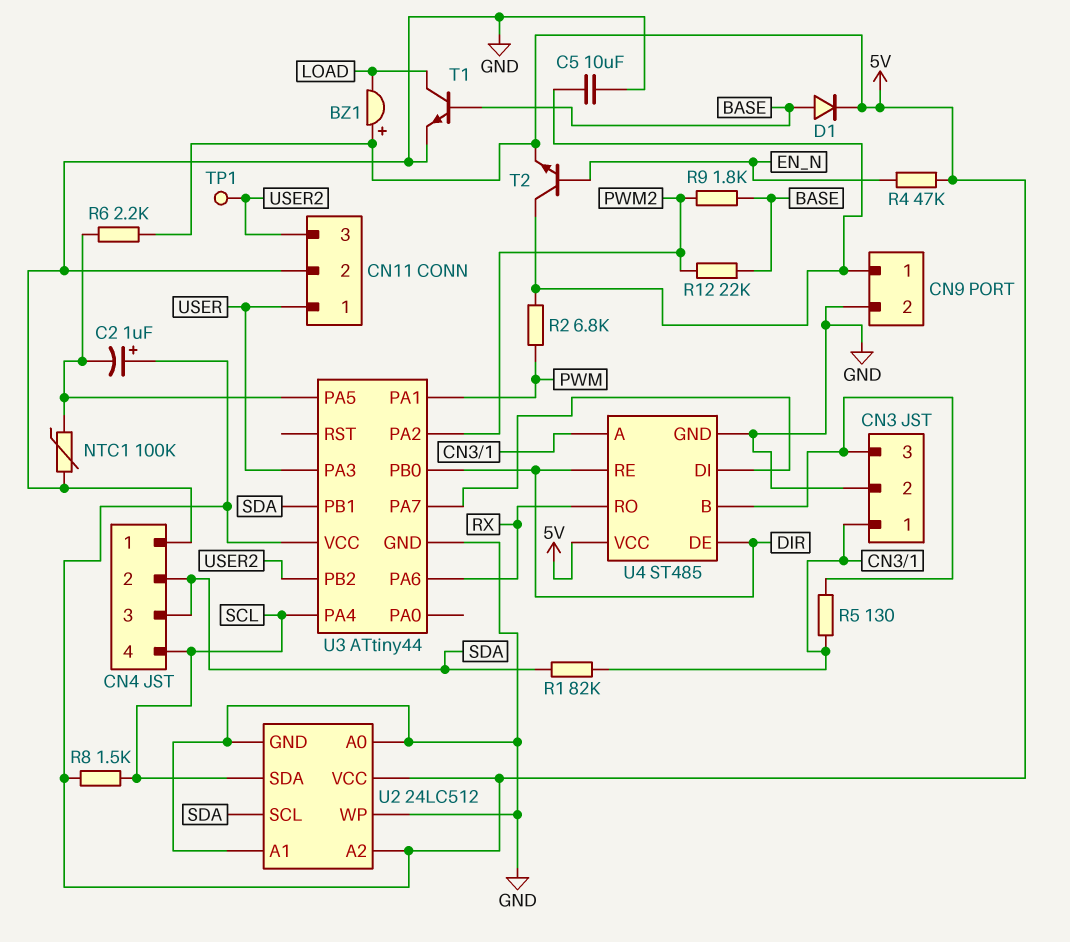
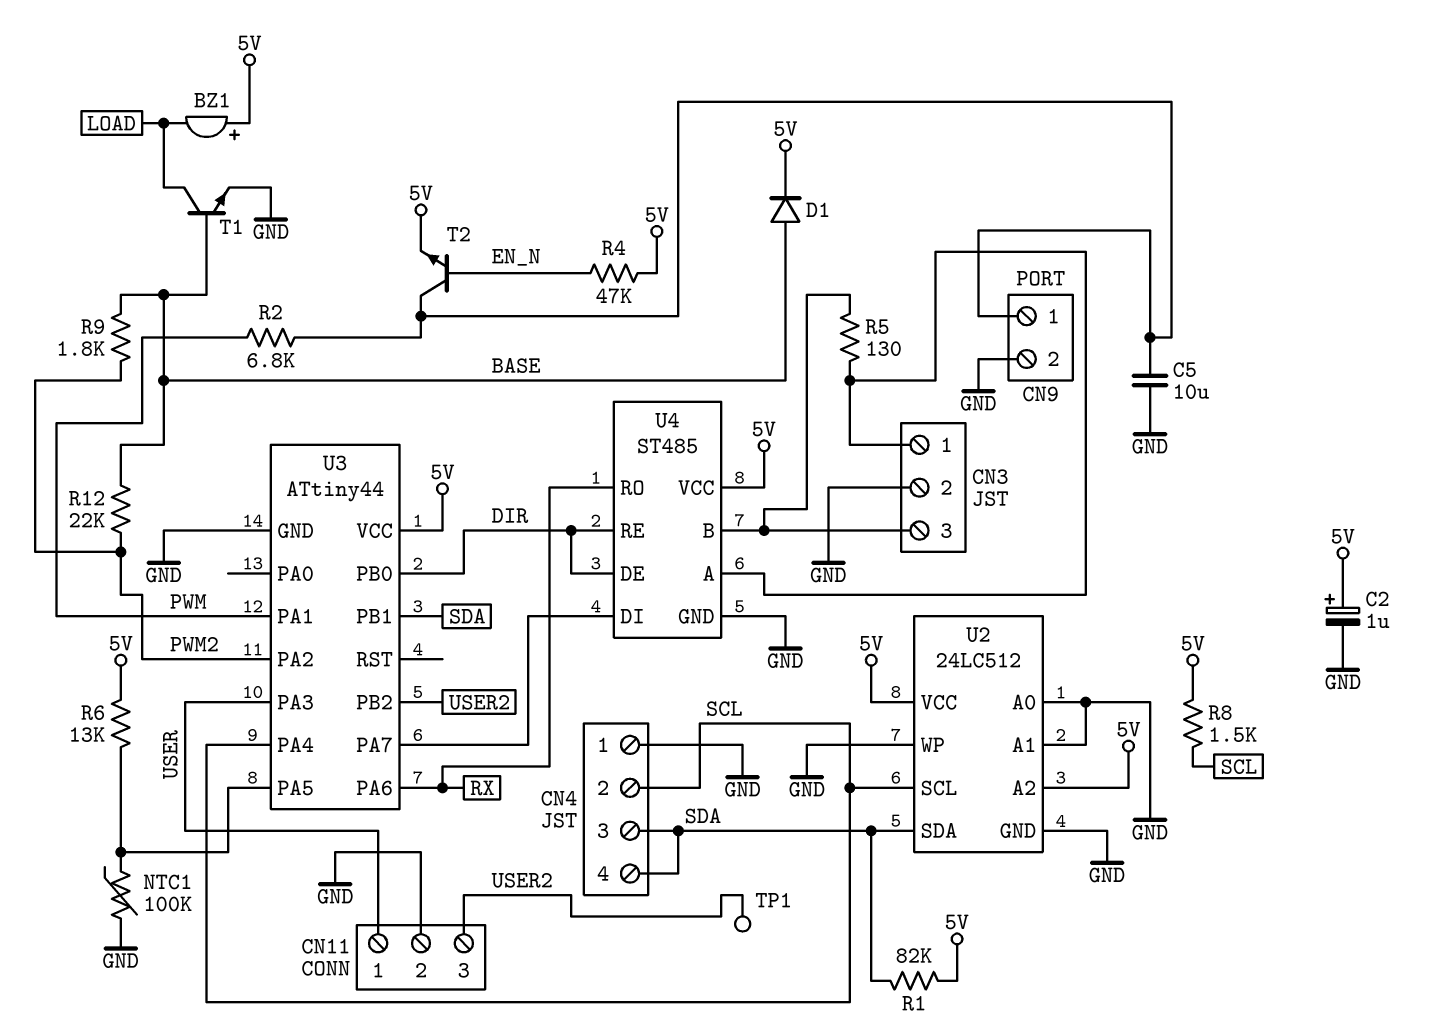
C2: 1uF (plus 5V, minus U3/PA5) -> 1uF (plus 5V, minus GND)
CN4 pin 2: SDA -> SCL
CN4 pin 4: SCL -> SDA
R1: 82k (CN3/1, SDA) -> 82k (5V, SDA)
R6: 2.2k (5V, U3/PA5) -> 13k (5V, U3/PA5)
U2 pin SCL: SDA -> SCL
U2 pin SDA: SCL -> SDA

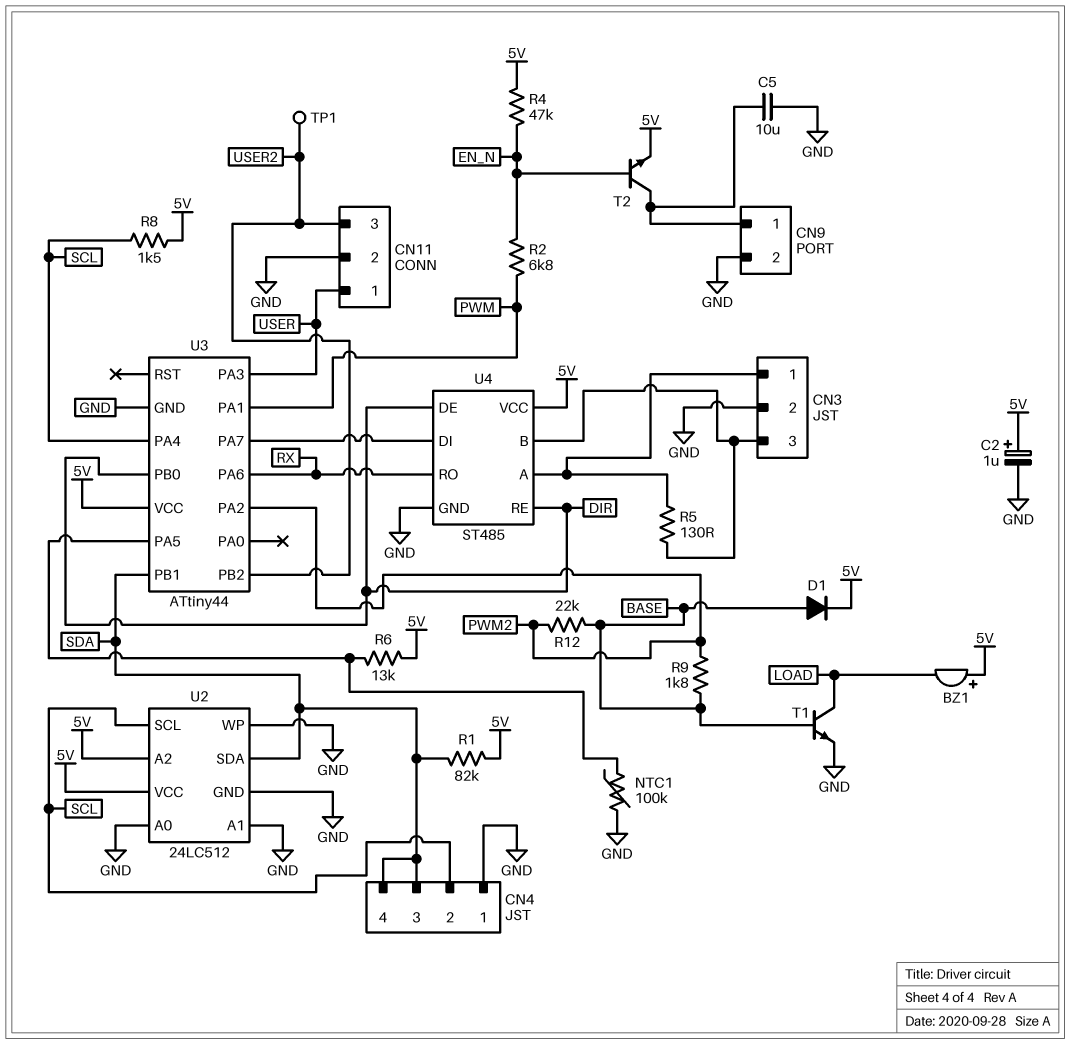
R2: 6.8k (CN9/1, PWM) -> 6.8k (EN_N, PWM)

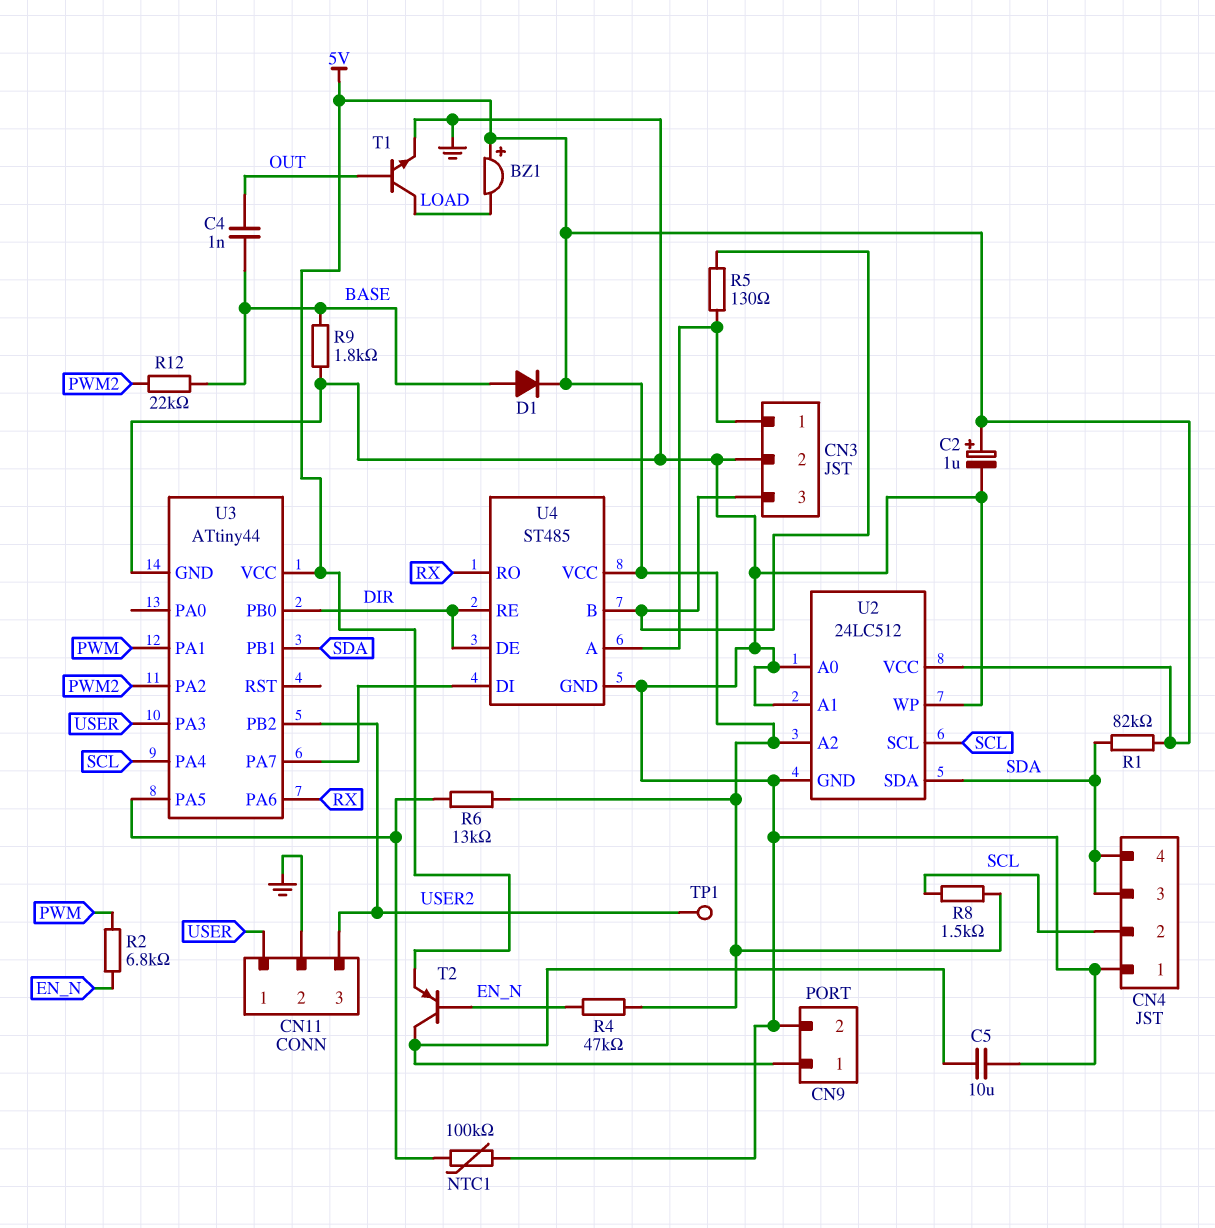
C4: none -> 1nF (BASE, OUT)
R9: 1.8k (BASE, PWM2) -> 1.8k (BASE, GND)
T1: NPN (B BASE, C LOAD, E GND) -> NPN (B OUT, C LOAD, E GND)
T2: NPN (B EN_N, C CN9/1, E 5V) -> PNP (B EN_N, C CN9/1, E 5V)

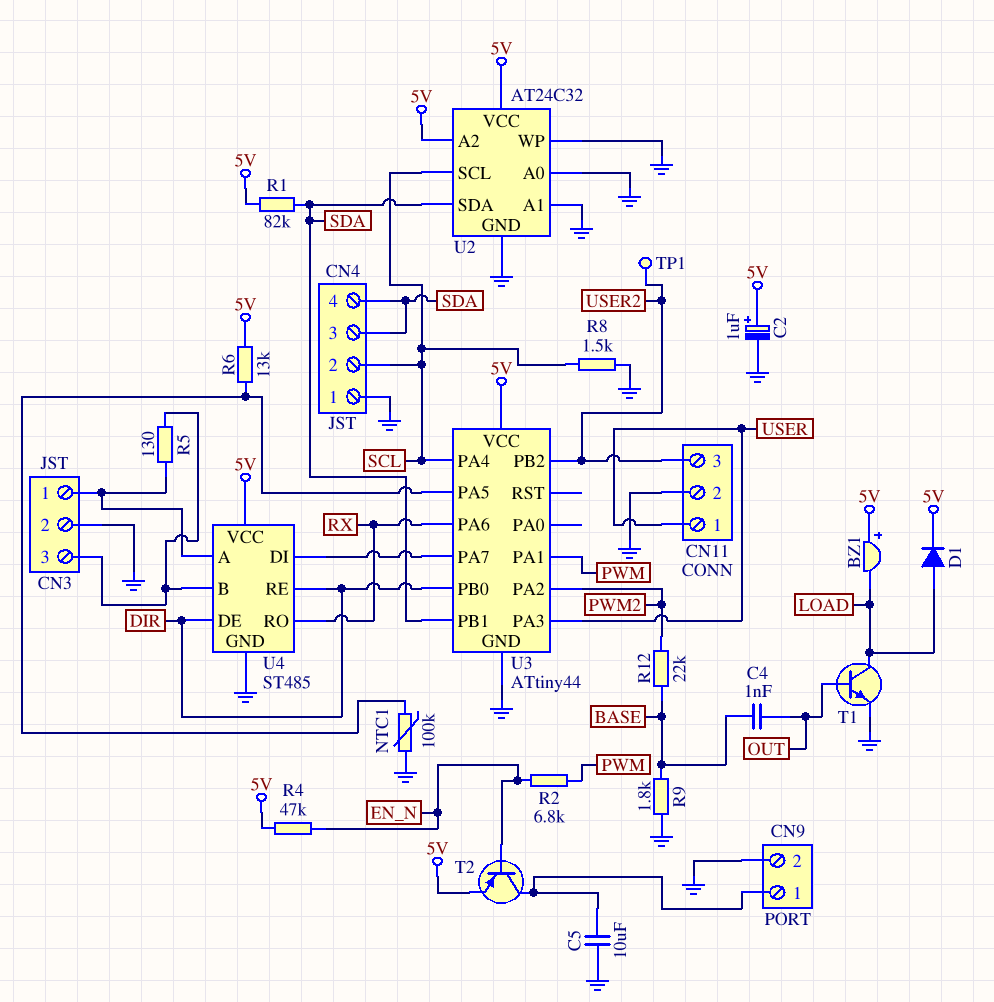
D1: diode (A BASE, K 5V) -> diode (A LOAD, K 5V)
R8: 1.5k (5V, SCL) -> 1.5k (GND, SCL)
U2: 24LC512 -> AT24C32

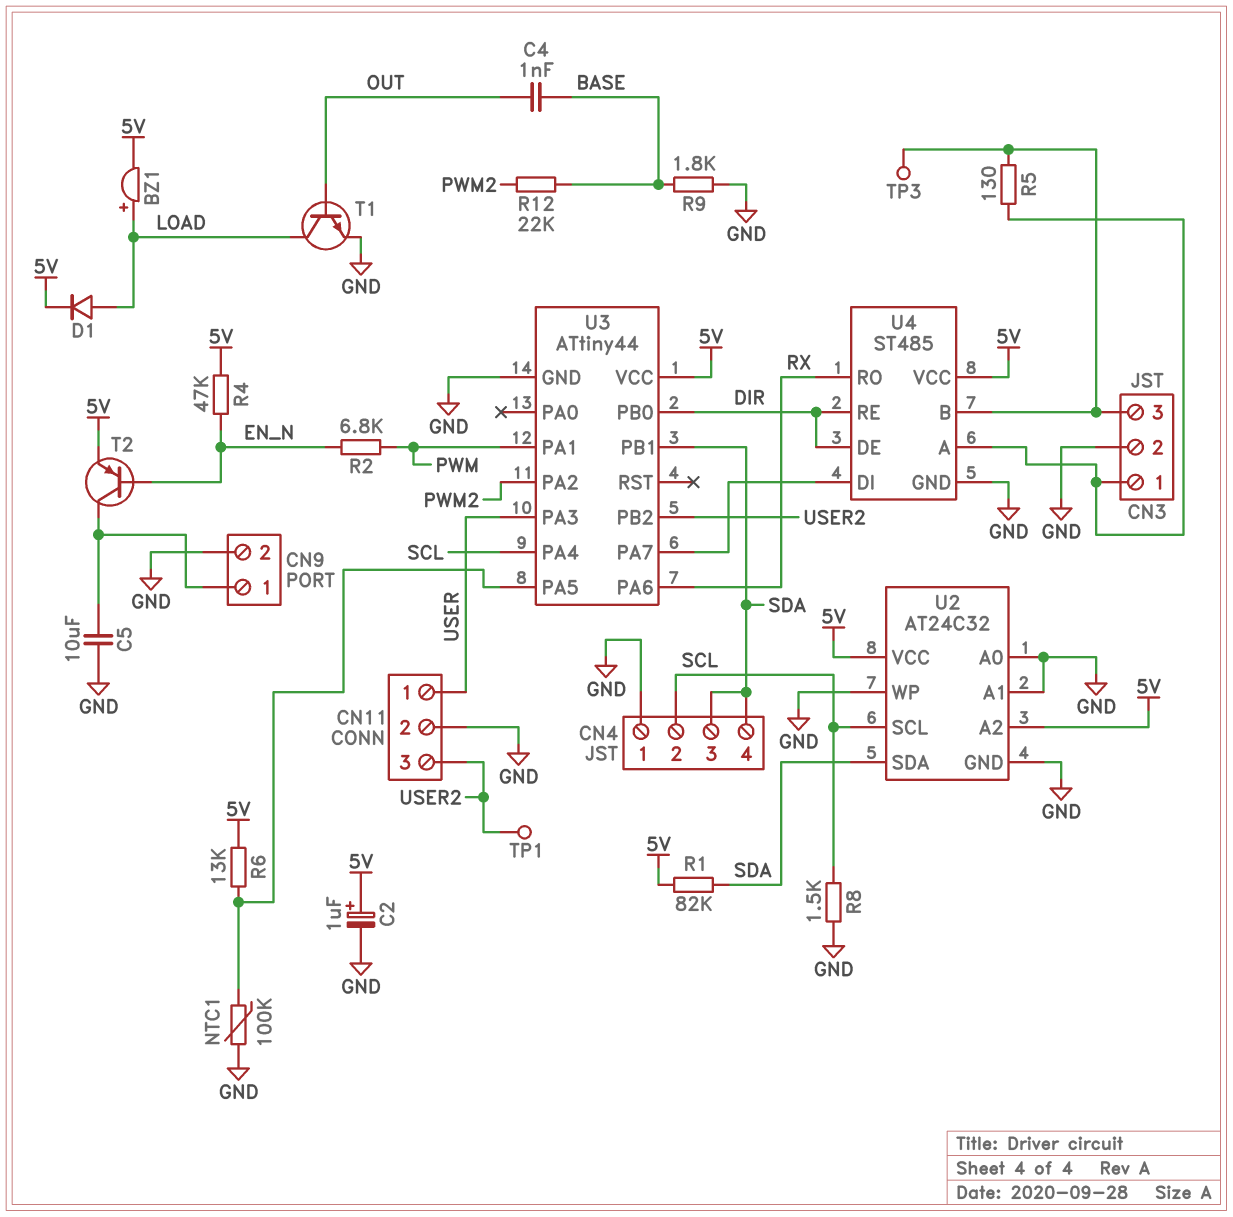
BZ1: buzzer (plus 5V, minus LOAD) -> buzzer (plus LOAD, minus 5V)
TP3: none -> test point (CN3/3)

